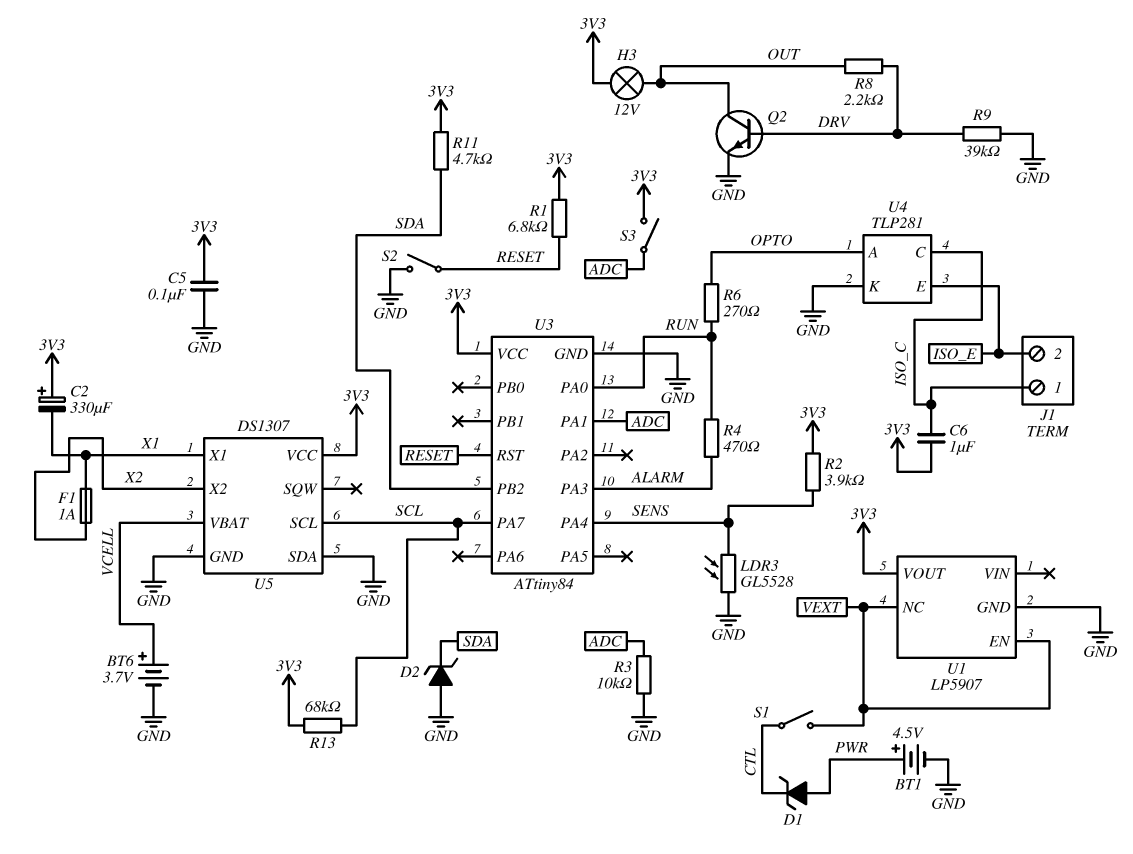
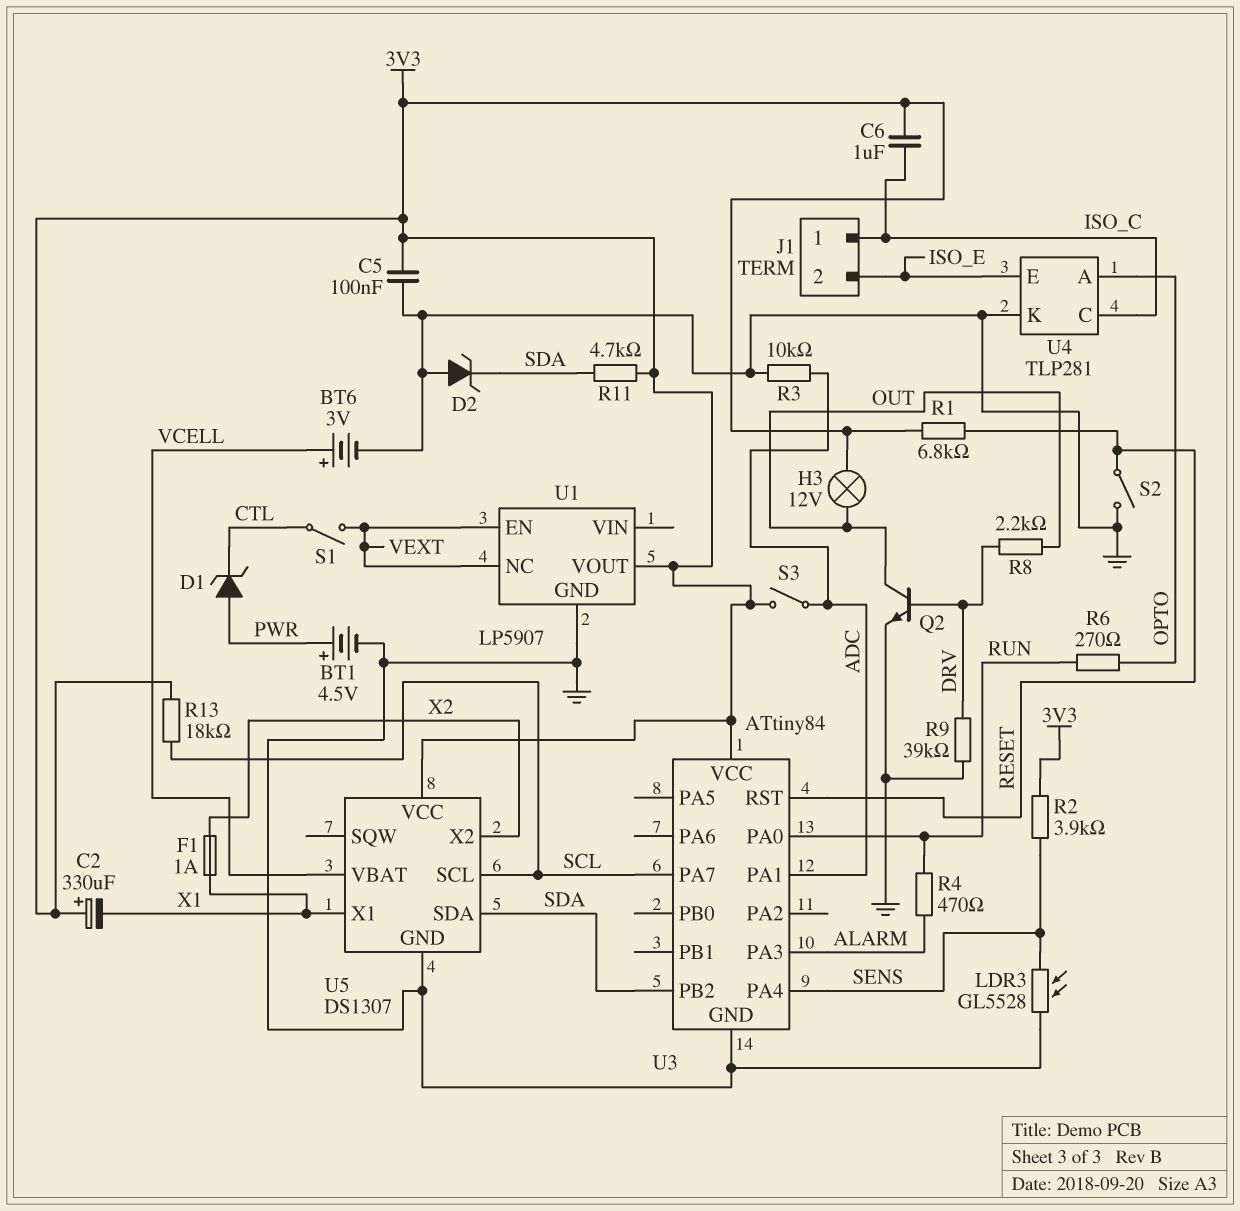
BT6: 3.7V (plus VCELL, minus GND) -> 3V (plus VCELL, minus GND)
R13: 68k (3V3, SCL) -> 18k (3V3, SCL)
U5 pin SDA: GND -> SDA

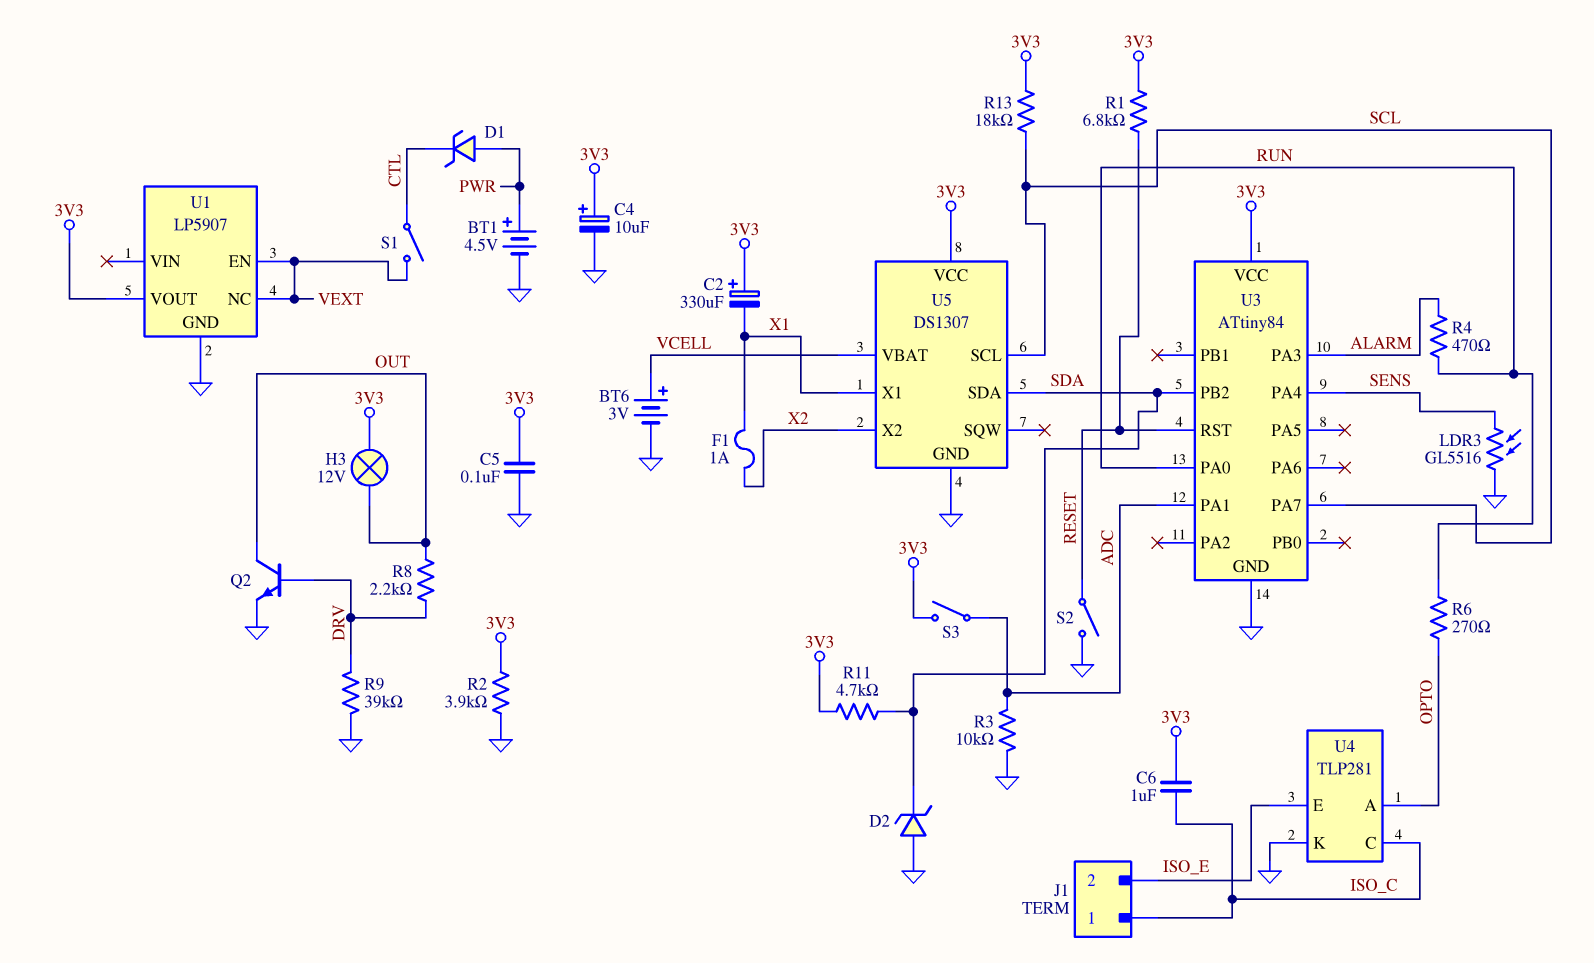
C4: none -> 10uF (plus 3V3, minus GND)
LDR3: GL5528 (GND, SENS) -> GL5516 (GND, SENS)
R2: 3.9k (3V3, SENS) -> 3.9k (3V3, GND)

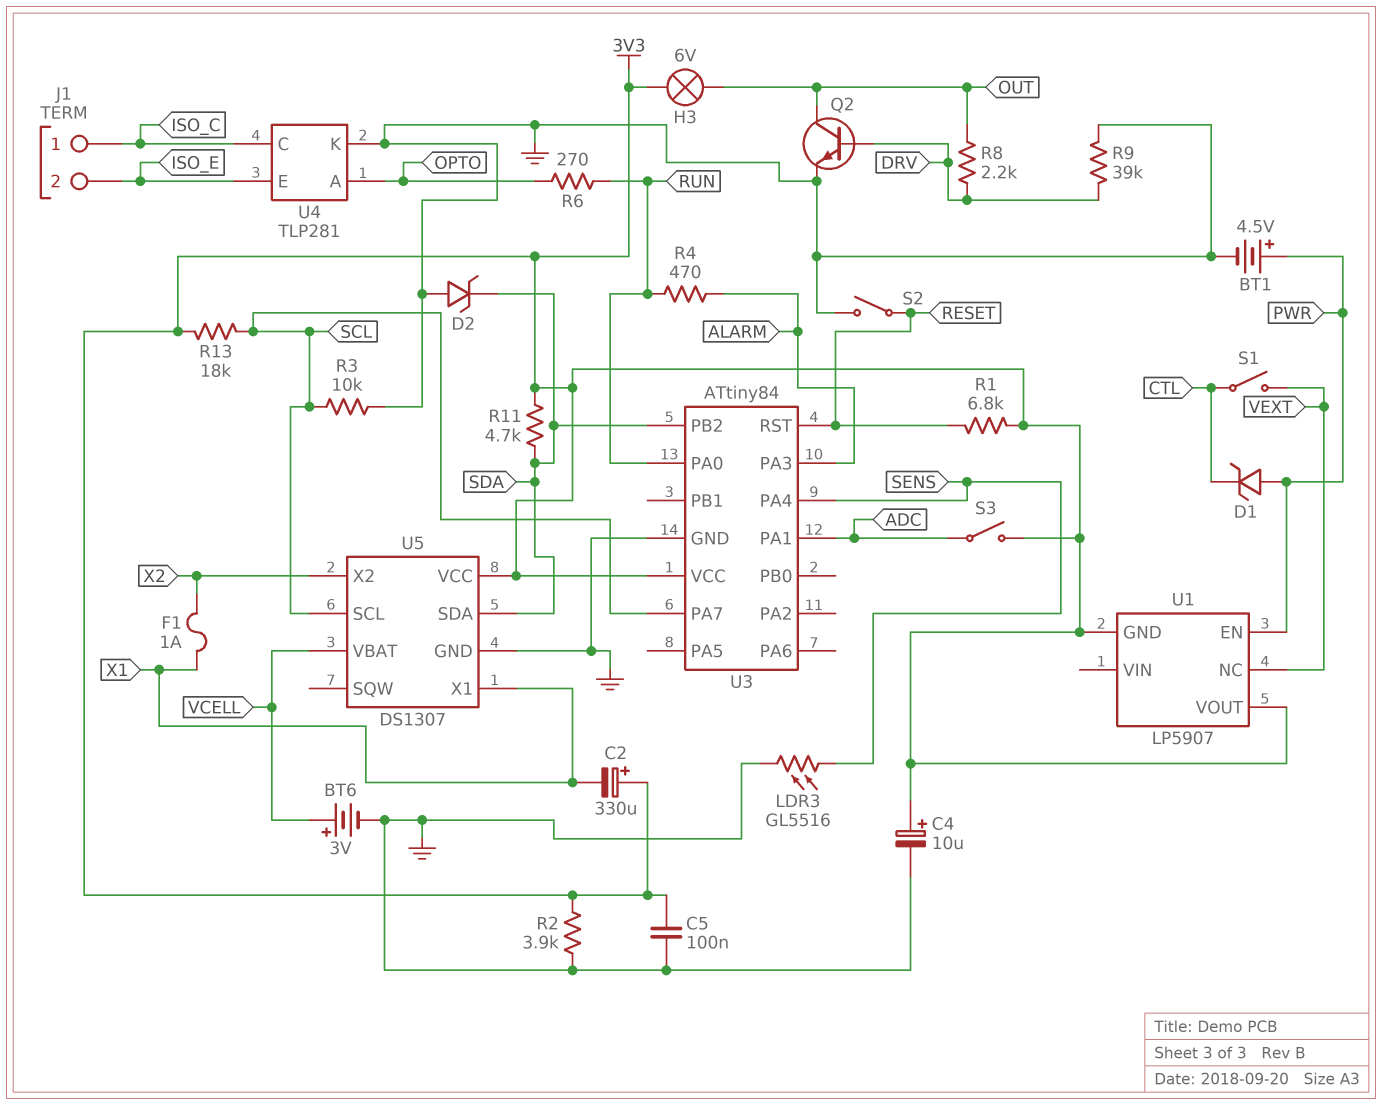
C6: 1uF (3V3, ISO_C) -> none
H3: lamp 12V (3V3, OUT) -> lamp 6V (3V3, OUT)
R3: 10k (ADC, GND) -> 10k (GND, SCL)
U1 pin EN: VEXT -> PWR
U1 pin GND: GND -> 3V3

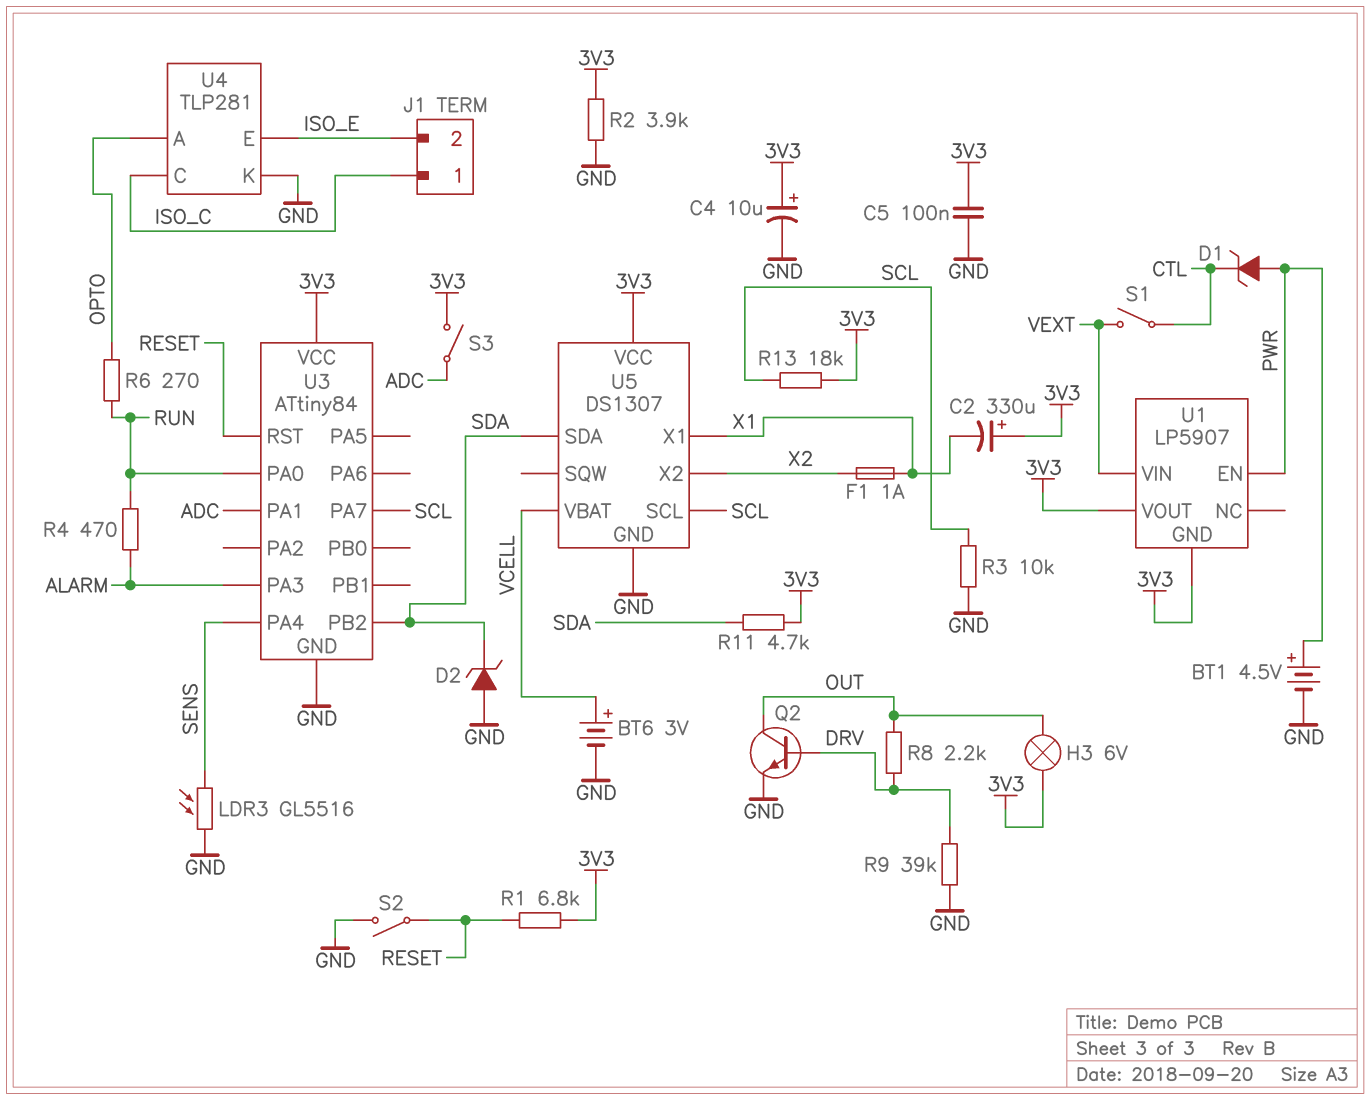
U1 pin NC: VEXT -> none
U1 pin VIN: none -> VEXT

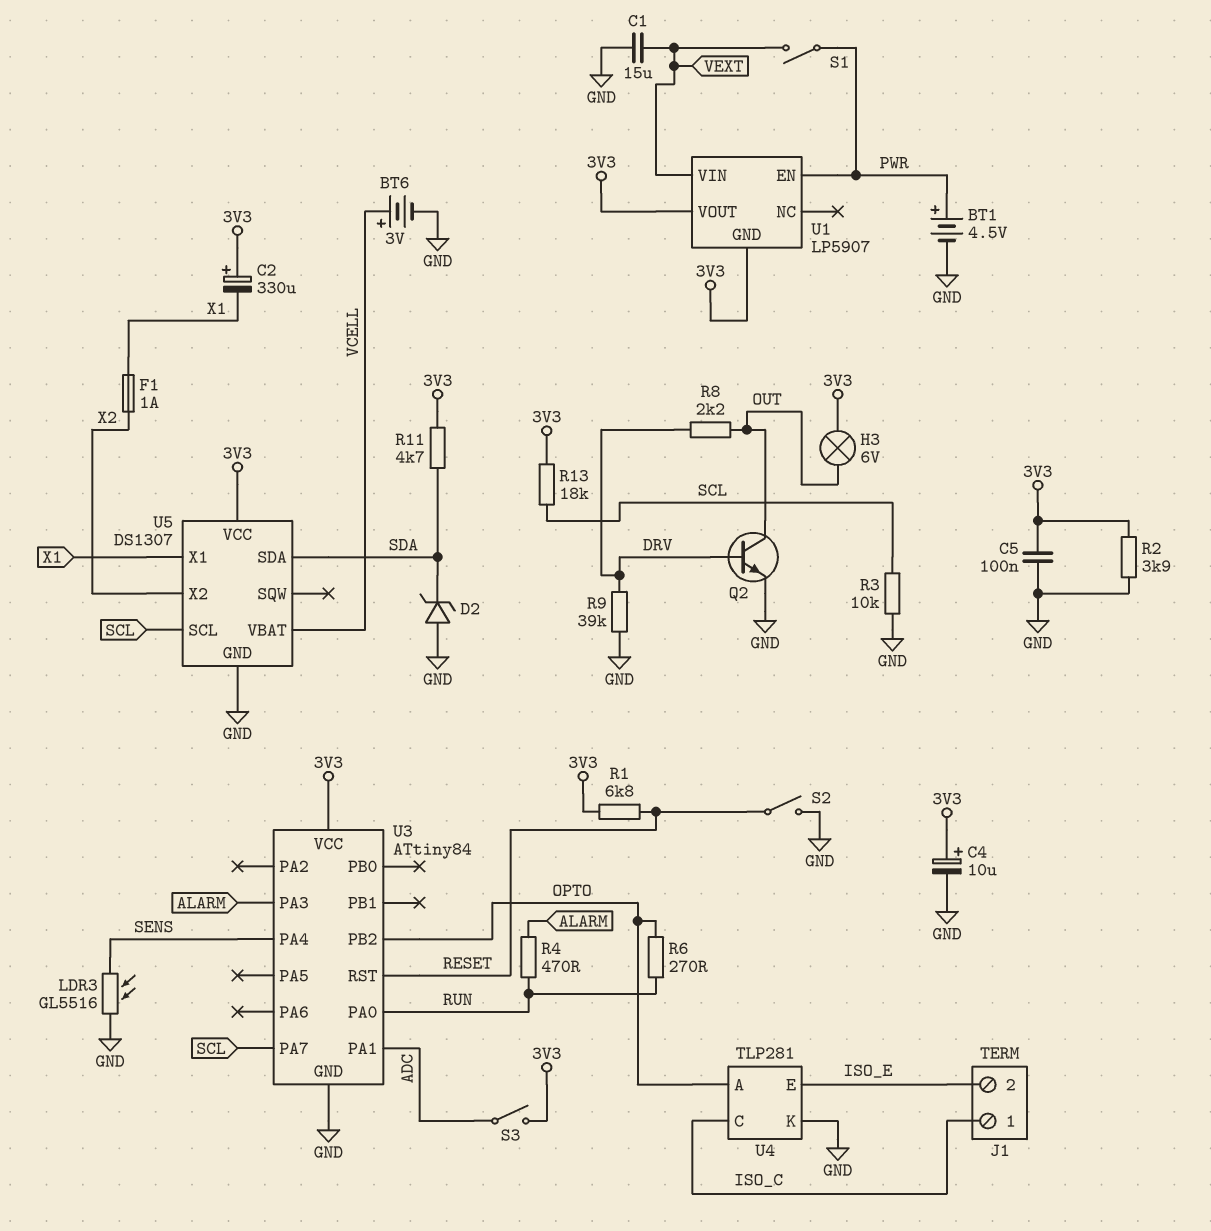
C1: none -> 15uF (GND, VEXT)
D1: zener (A PWR, K CTL) -> none
S1: switch (CTL, VEXT) -> switch (PWR, VEXT)
U3 pin PB2: SDA -> OPTO

